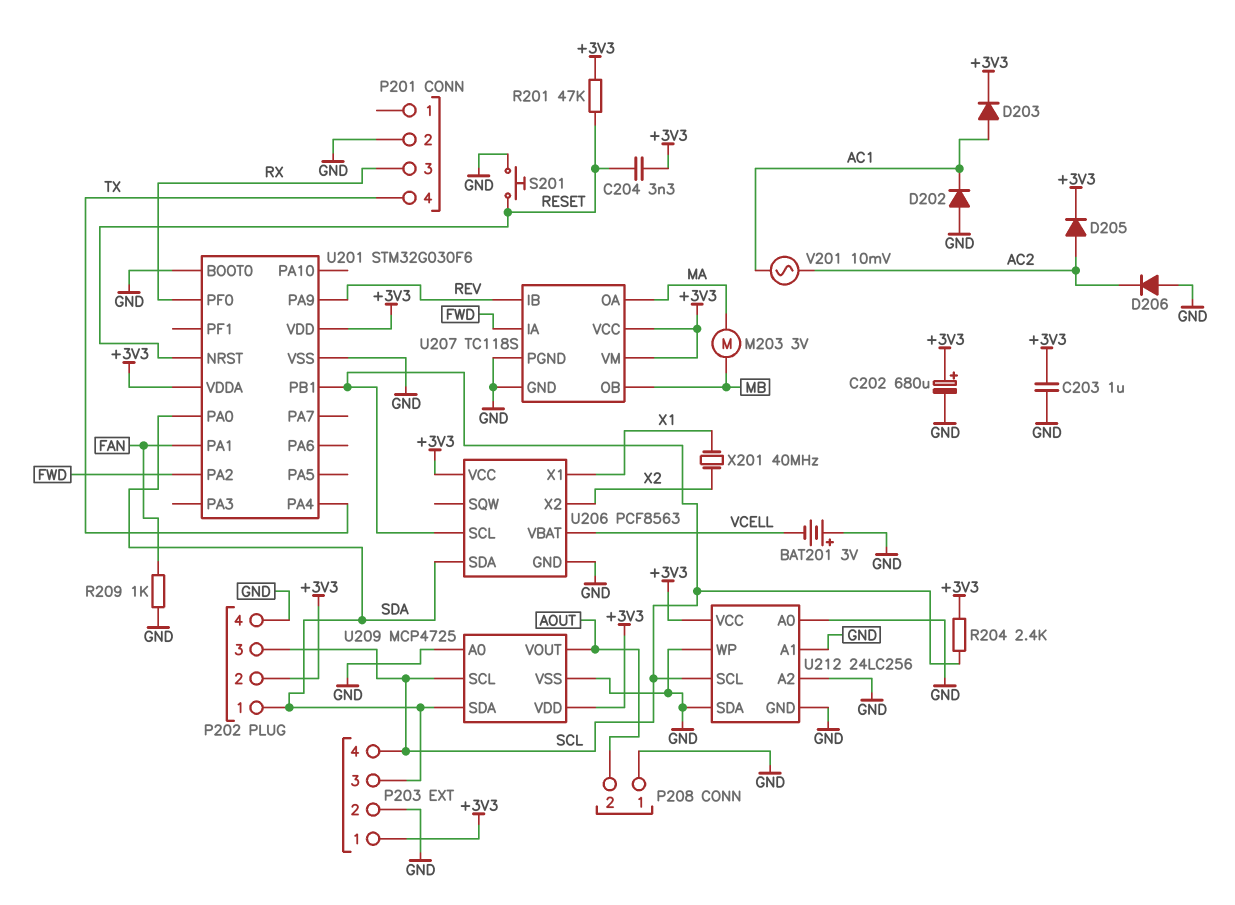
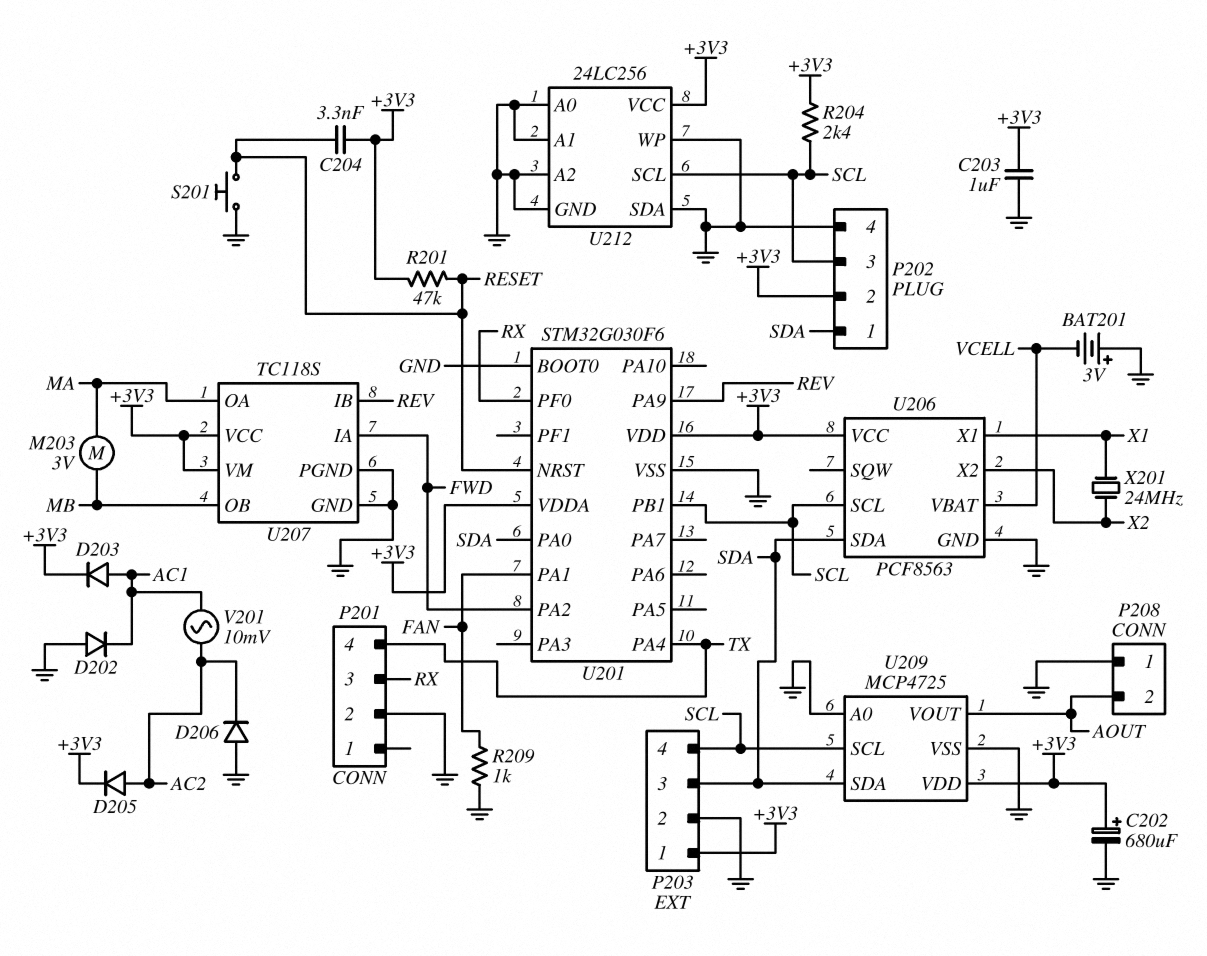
X201: 40MHz (X1, X2) -> 24MHz (X1, X2)

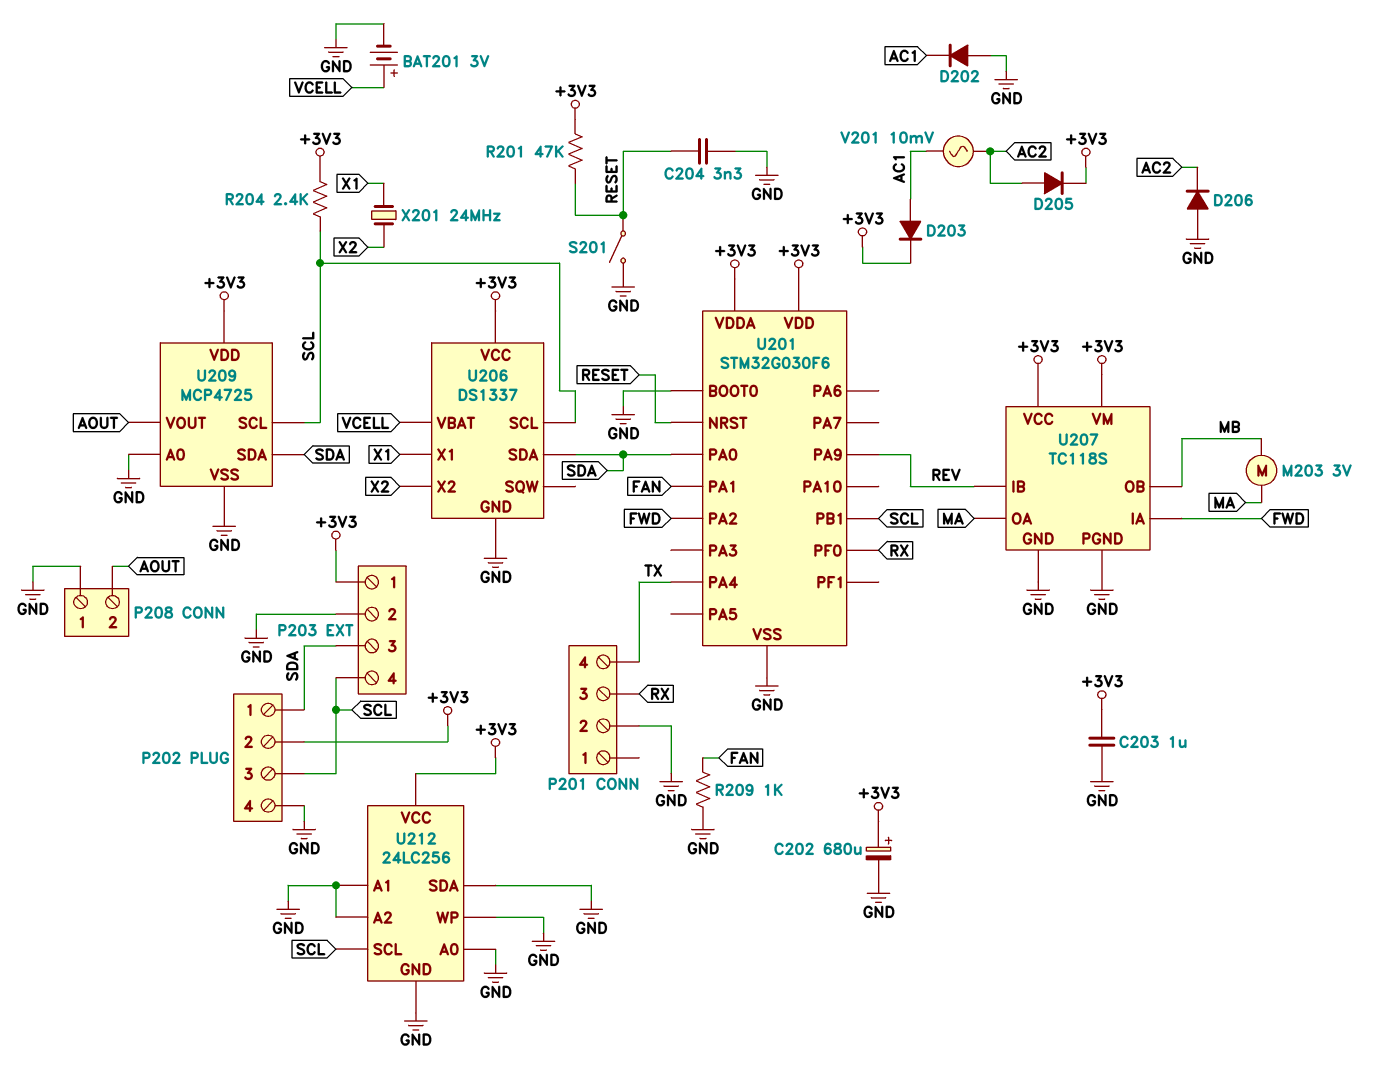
BAT201: 3V (plus GND, minus VCELL) -> 3V (plus VCELL, minus GND)
C204: 3.3nF (+3V3, RESET) -> 3.3nF (GND, RESET)
S201: button (GND, RESET) -> switch (GND, RESET)
U206: PCF8563 -> DS1337

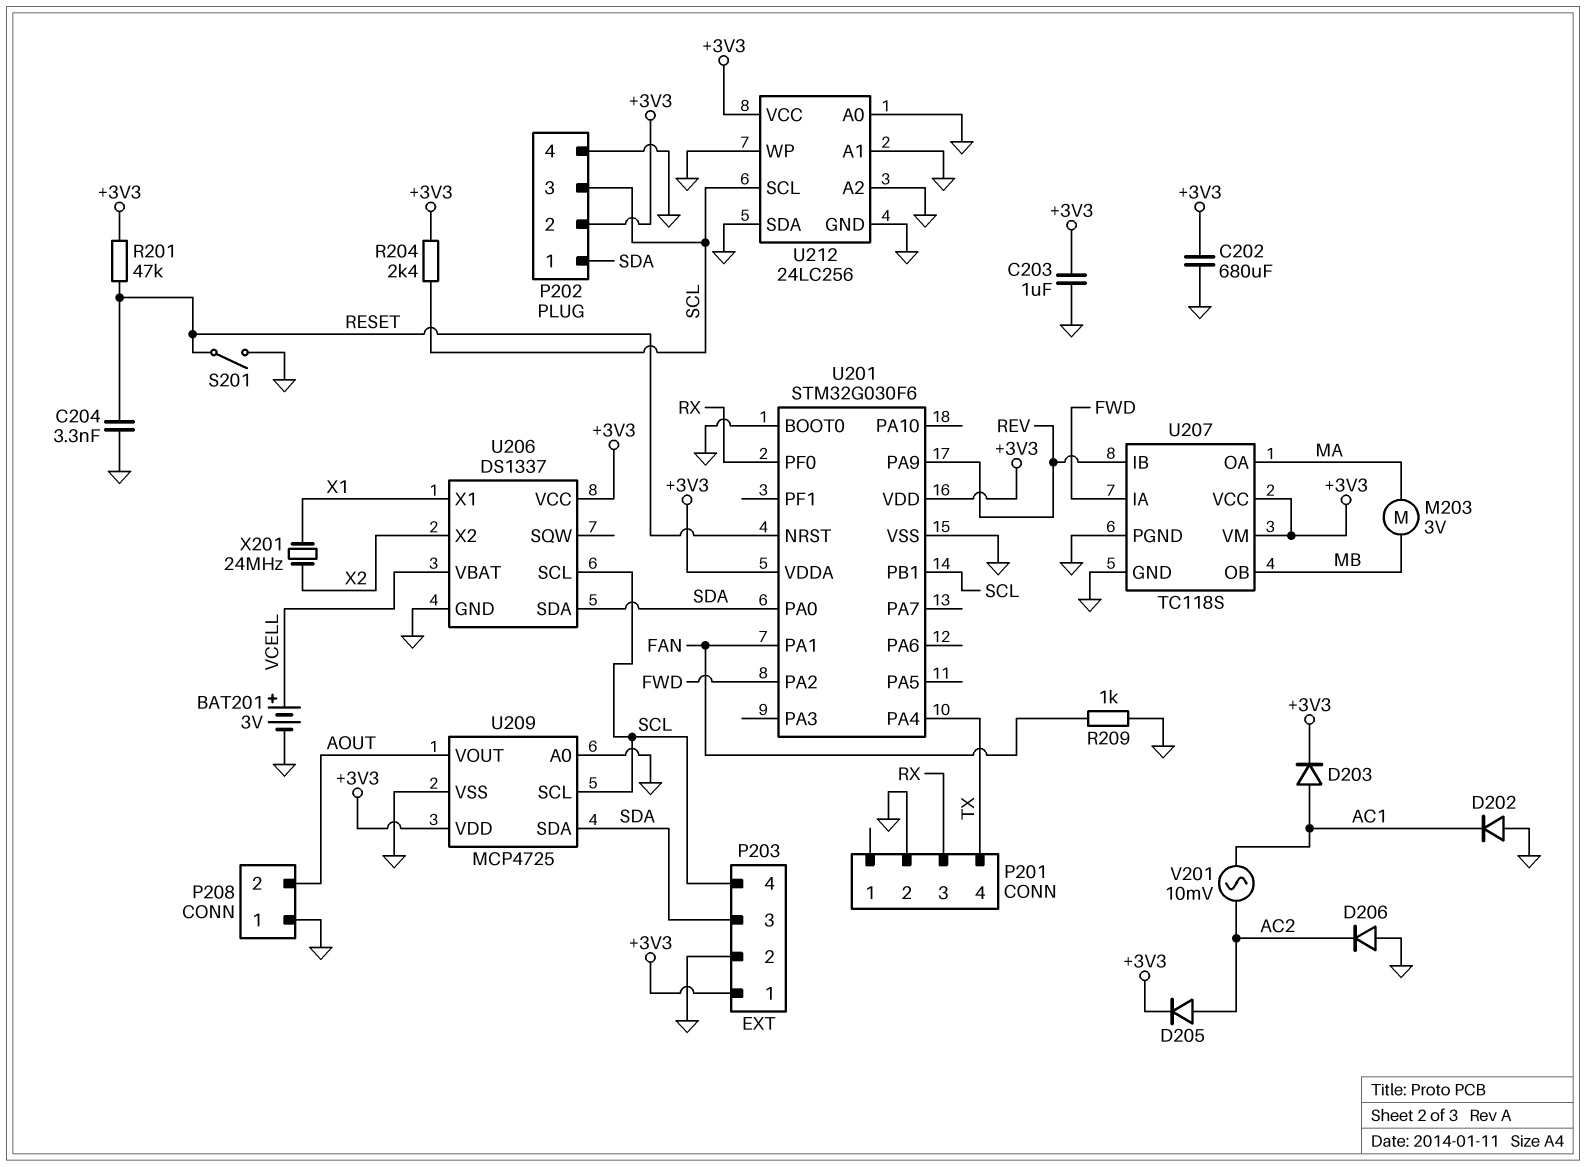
C202: 680uF (plus +3V3, minus GND) -> 680uF (+3V3, GND)

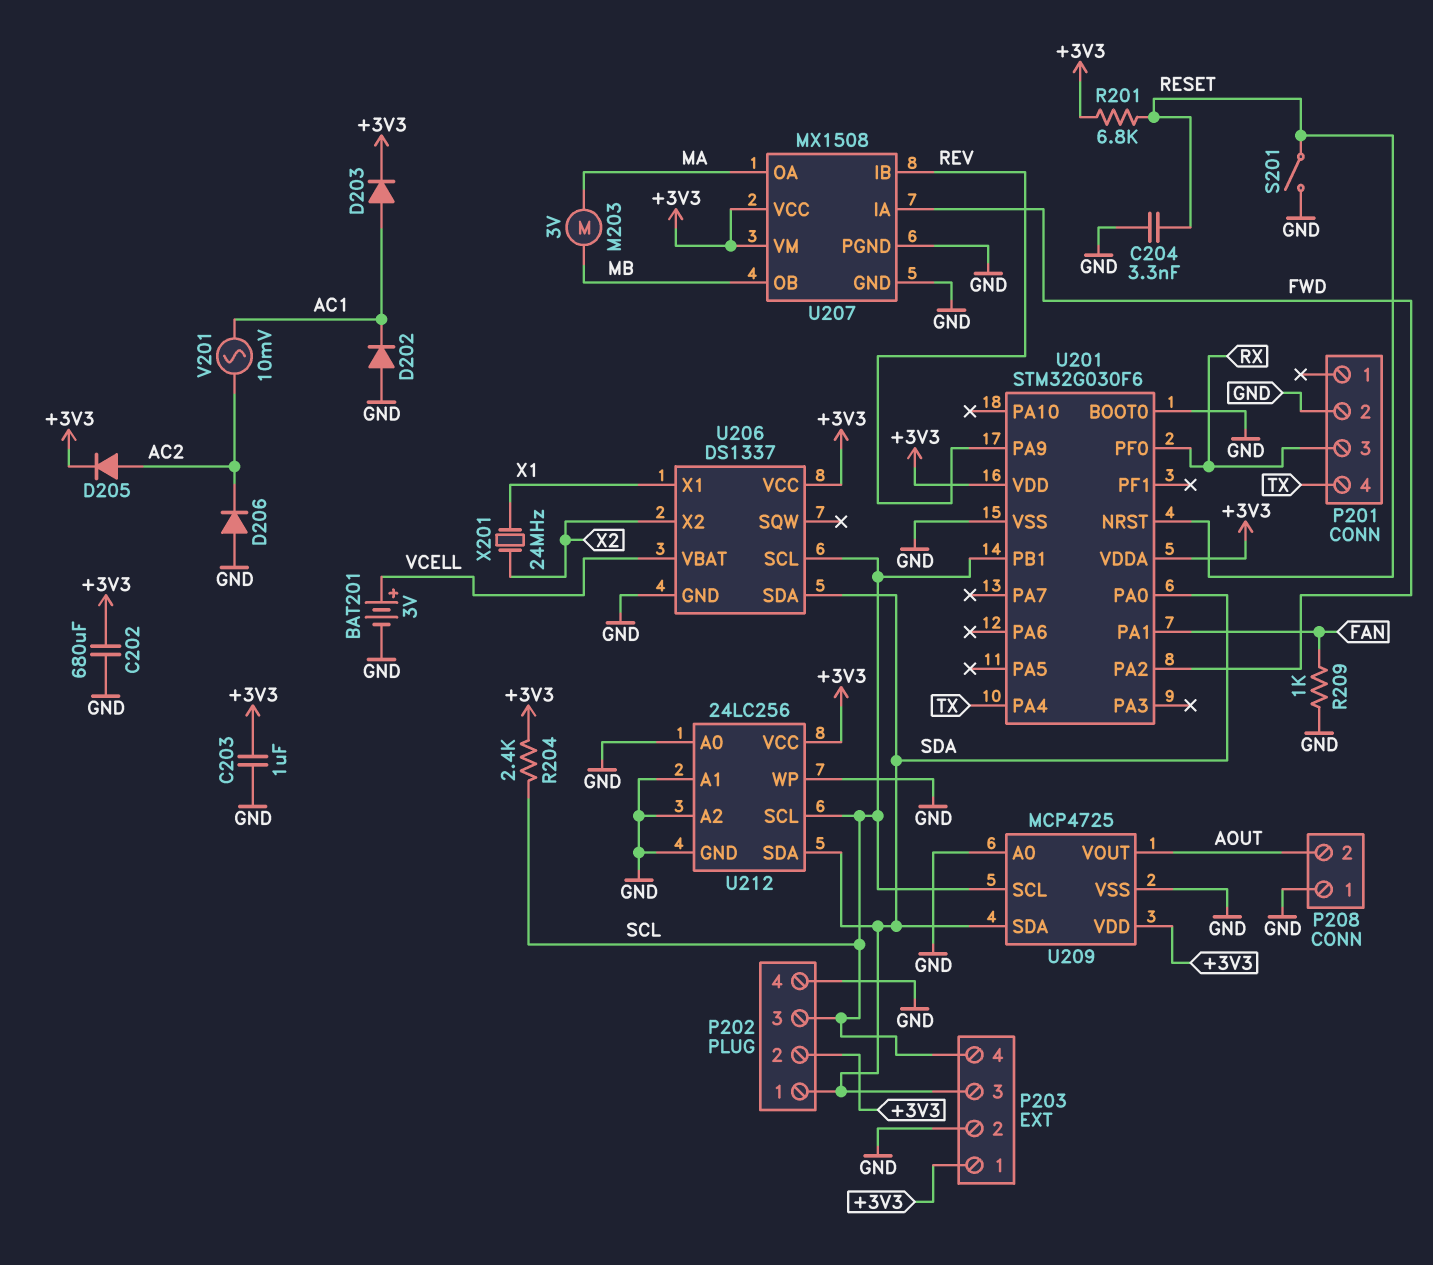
R201: 47k (+3V3, RESET) -> 6.8k (+3V3, RESET)
U207: TC118S -> MX1508
U212 pin SDA: GND -> SDA

